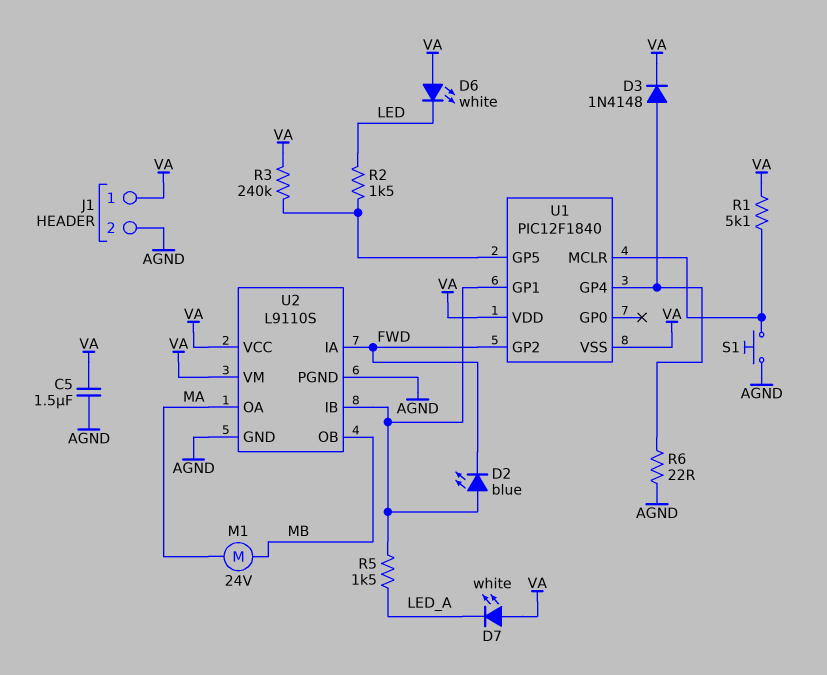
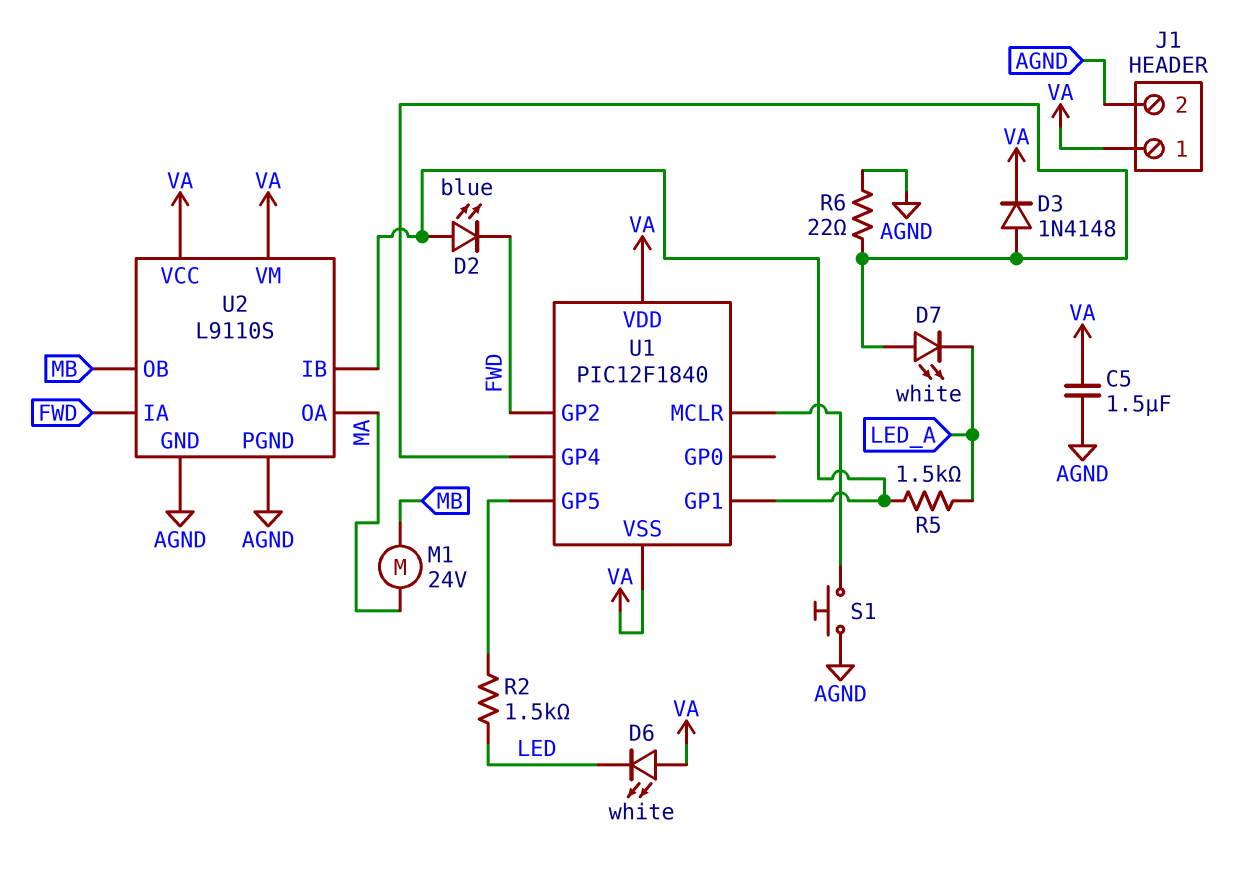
D7: LED white (A VA, K LED_A) -> LED white (A U1/GP4, K LED_A)
R1: 5.1k (U1/MCLR, VA) -> none
R3: 240k (U1/GP5, VA) -> none

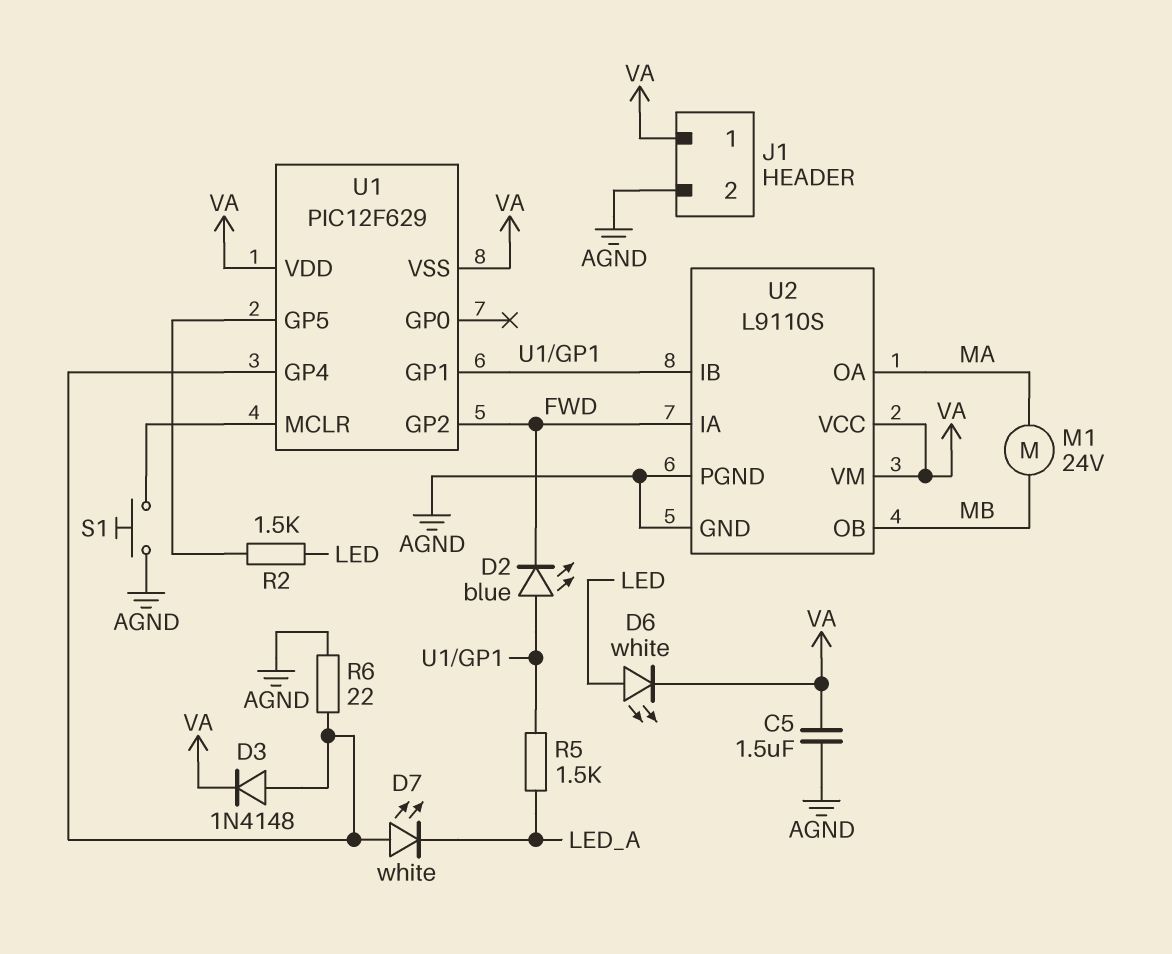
D6: LED white (A VA, K LED) -> LED white (A LED, K VA)
U1: PIC12F1840 -> PIC12F629

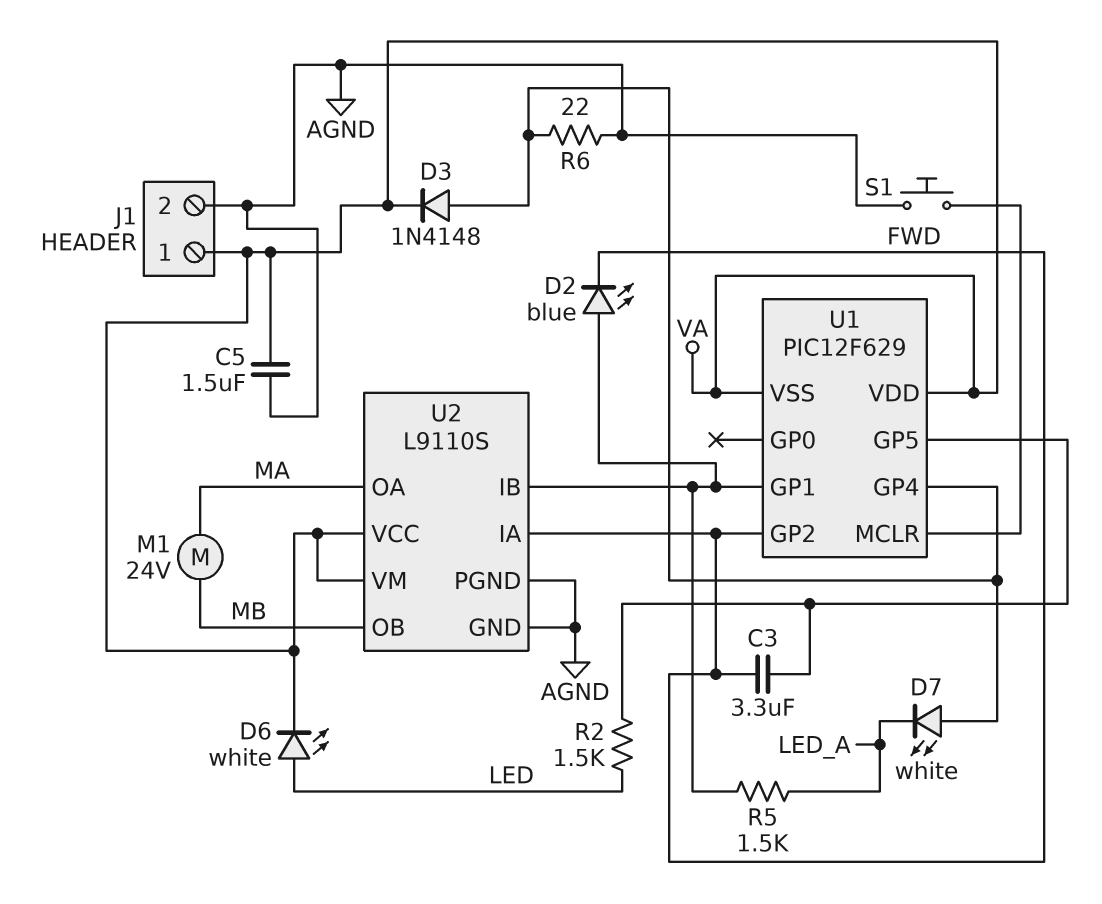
C3: none -> 3.3uF (FWD, U1/GP5)

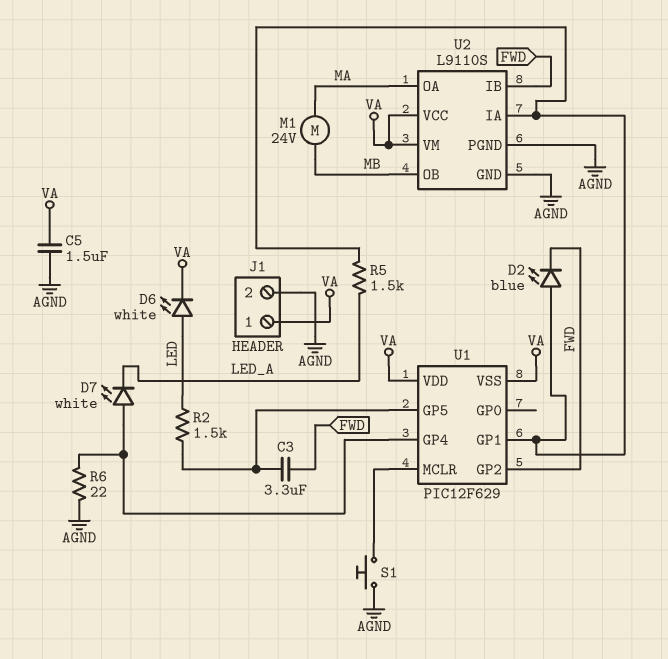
D3: diode 1N4148 (A U1/GP4, K VA) -> none
U2 pin IA: FWD -> U1/GP1
U2 pin IB: U1/GP1 -> FWD

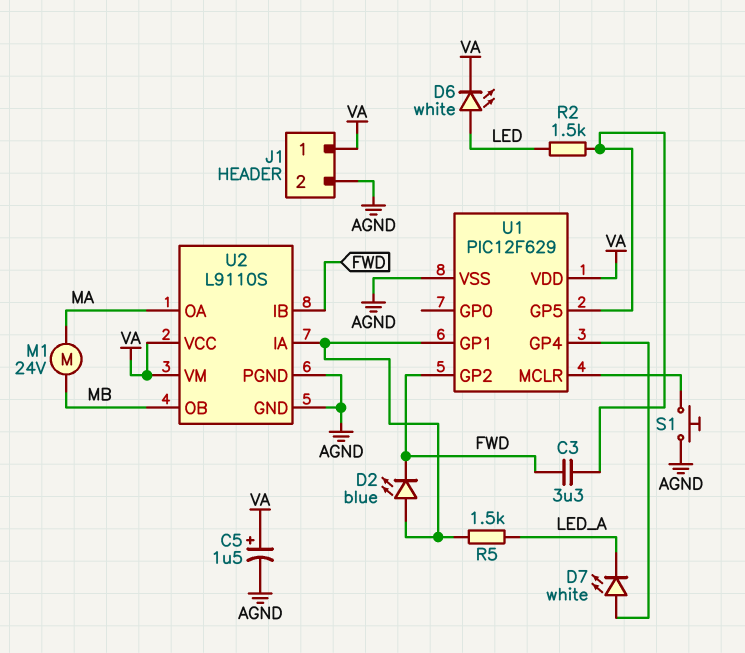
C5: 1.5uF (AGND, VA) -> 1.5uF (plus VA, minus AGND)
R6: 22 (AGND, U1/GP4) -> none
U1 pin VSS: VA -> AGND

